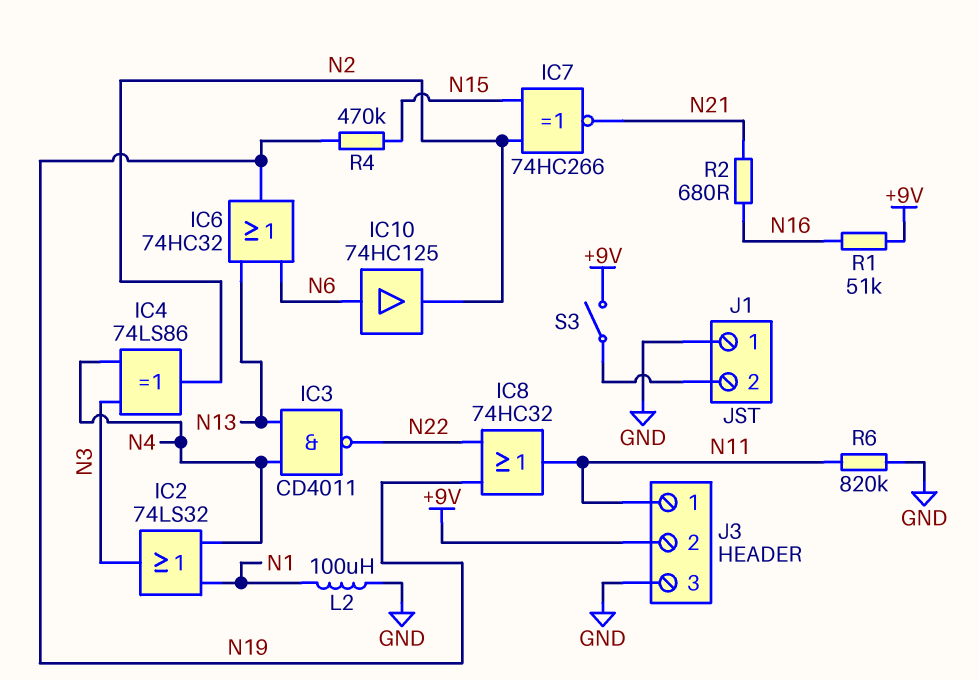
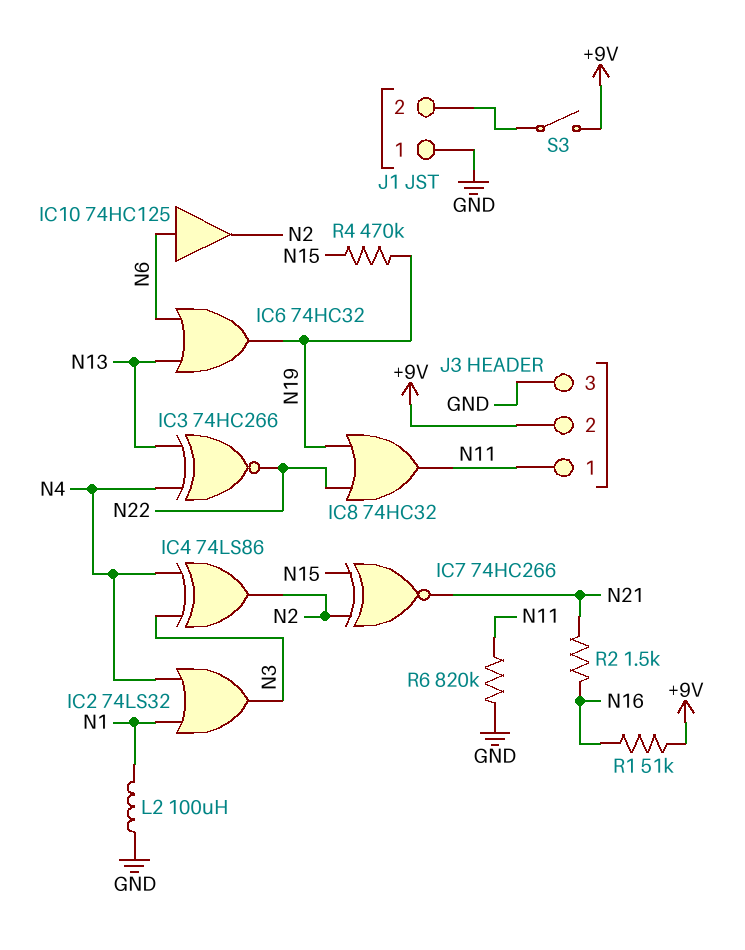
IC3: NAND CD4011 (in N4, in N13, out N22) -> XNOR 74HC266 (in N4, in N13, out N22)
R2: 680 (N16, N21) -> 1.5k (N16, N21)

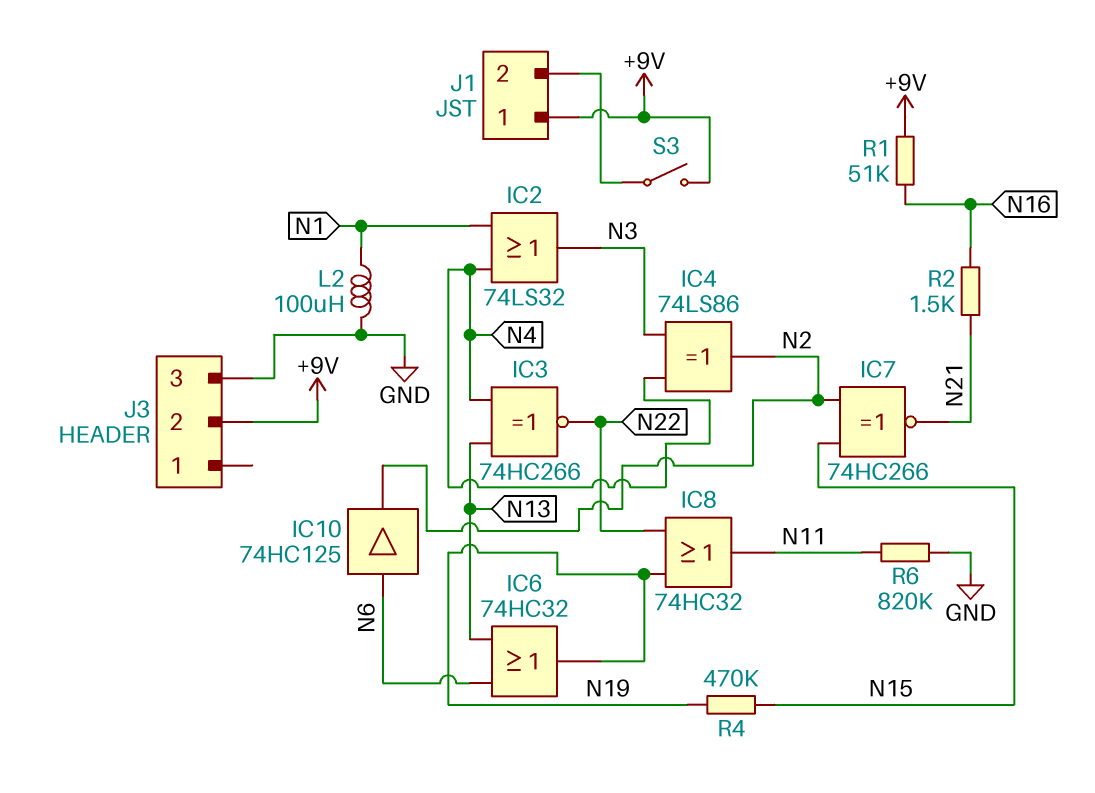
J1 pin 1: GND -> +9V
J3 pin 1: N11 -> none

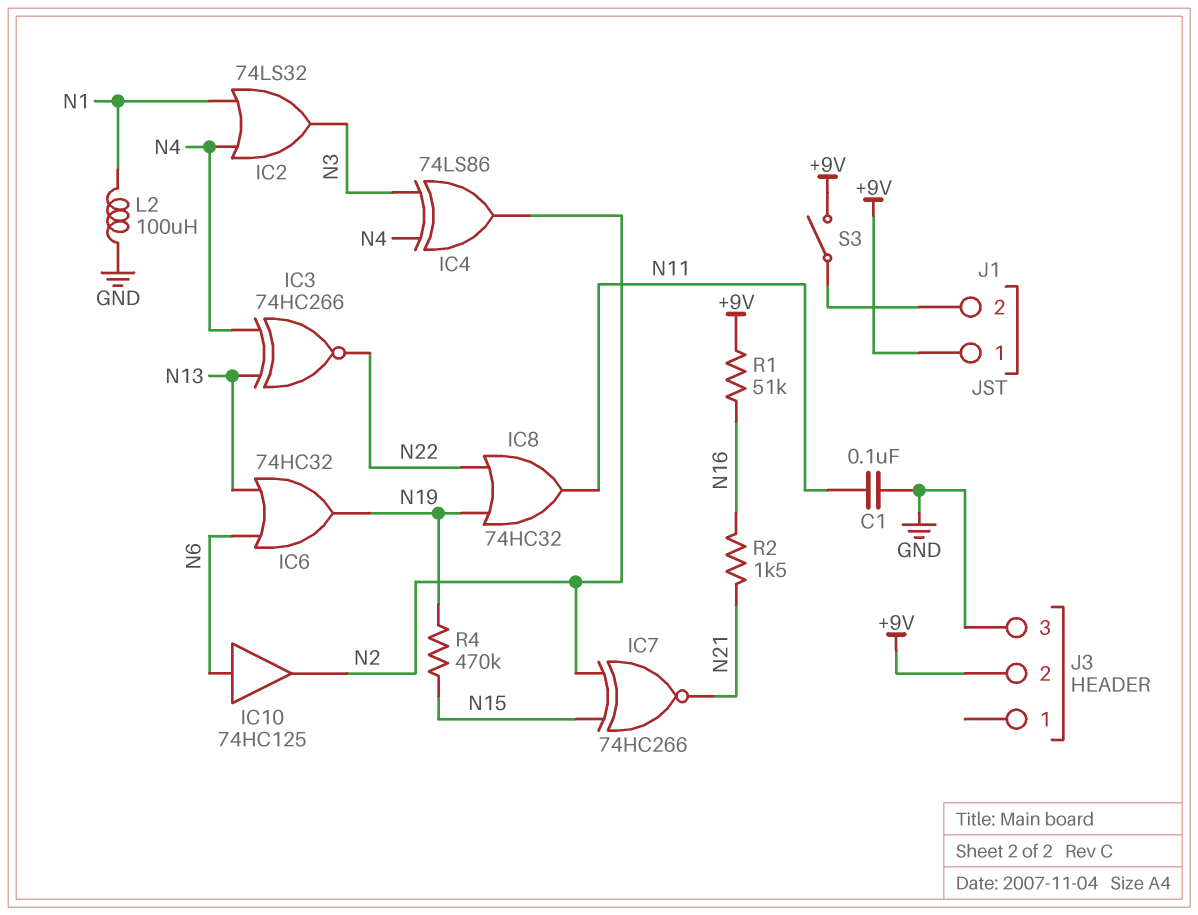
C1: none -> 100nF (GND, N11)
R6: 820k (GND, N11) -> none

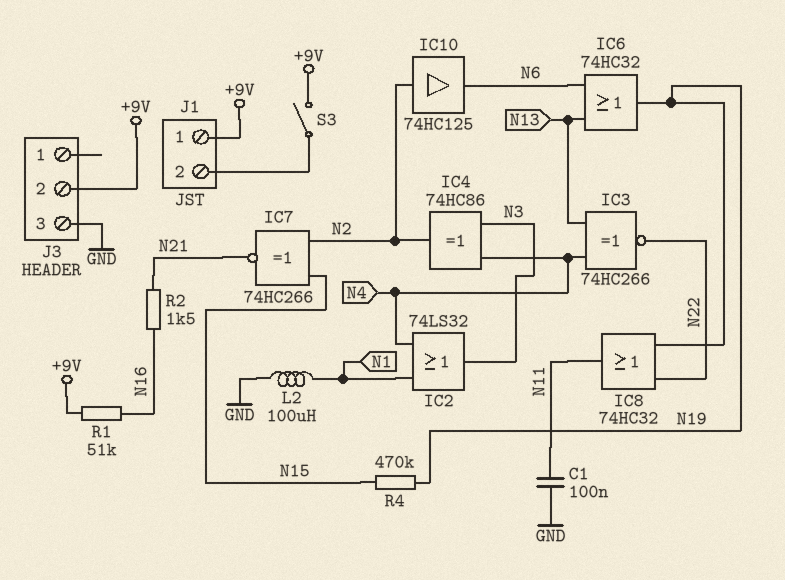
IC4: XOR 74LS86 (in N3, in N4, out N2) -> XOR 74HC86 (in N3, in N4, out N2)
IC10: buffer 74HC125 (in N6, out N2) -> buffer 74HC125 (in N2, out N6)

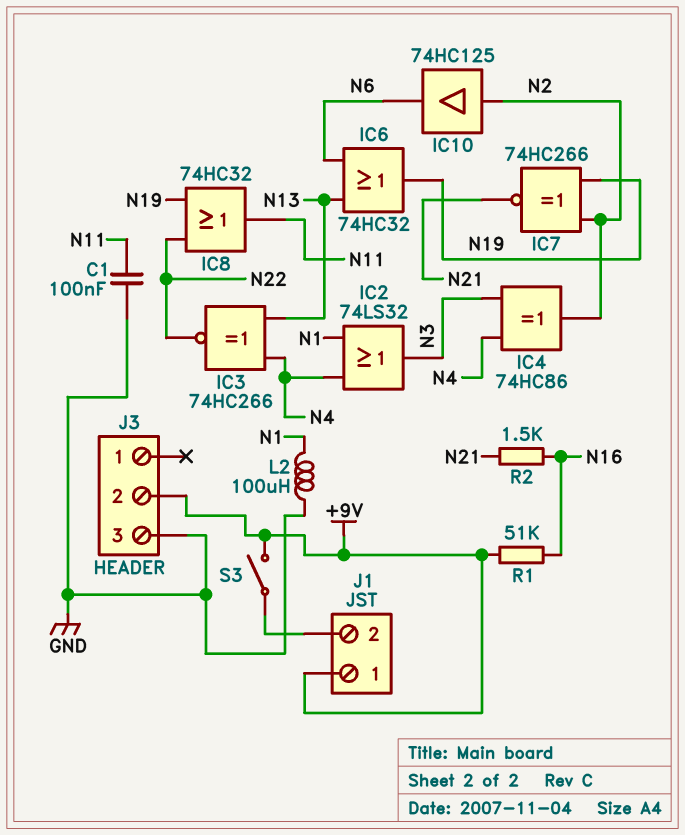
IC7: XNOR 74HC266 (in N2, in N15, out N21) -> XNOR 74HC266 (in N2, in N19, out N21)
R4: 470k (N15, N19) -> none

